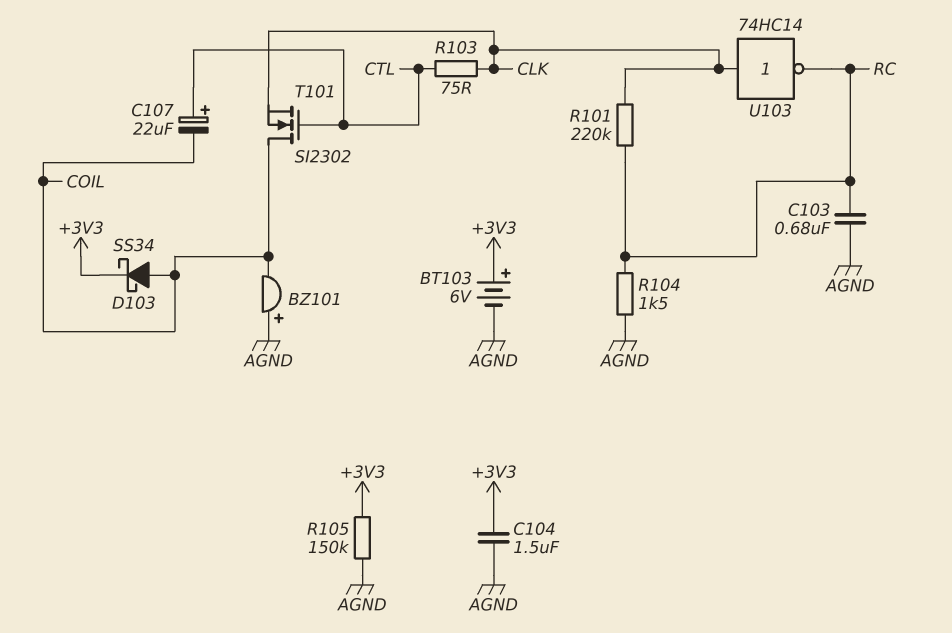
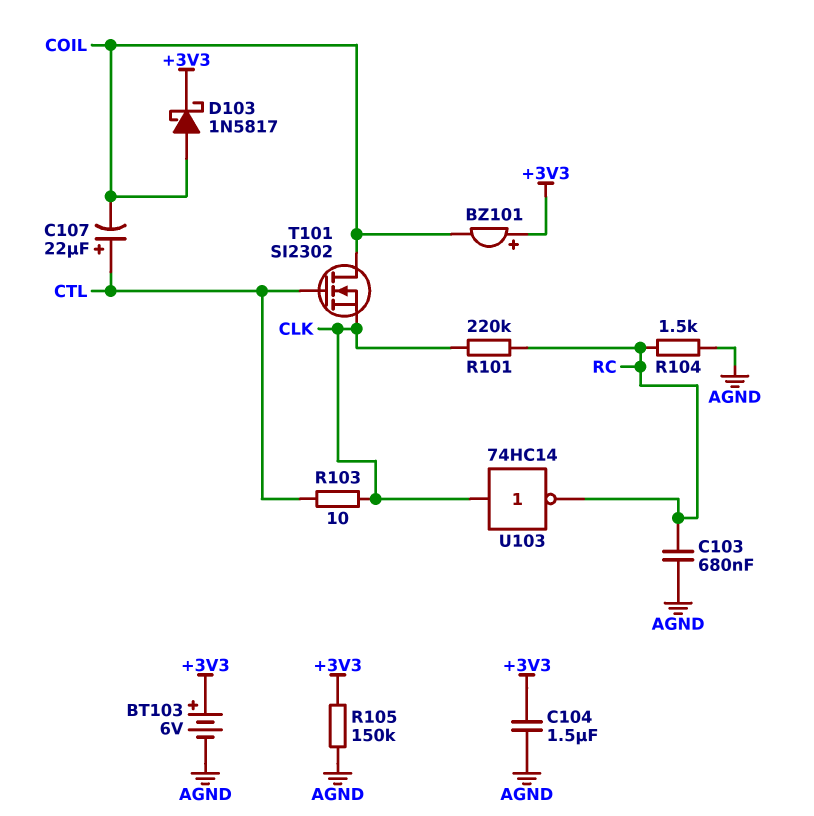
BZ101: buzzer (plus AGND, minus COIL) -> buzzer (plus +3V3, minus COIL)
D103: schottky SS34 (A COIL, K +3V3) -> schottky 1N5817 (A COIL, K +3V3)
R103: 75 (CLK, CTL) -> 10 (CLK, CTL)

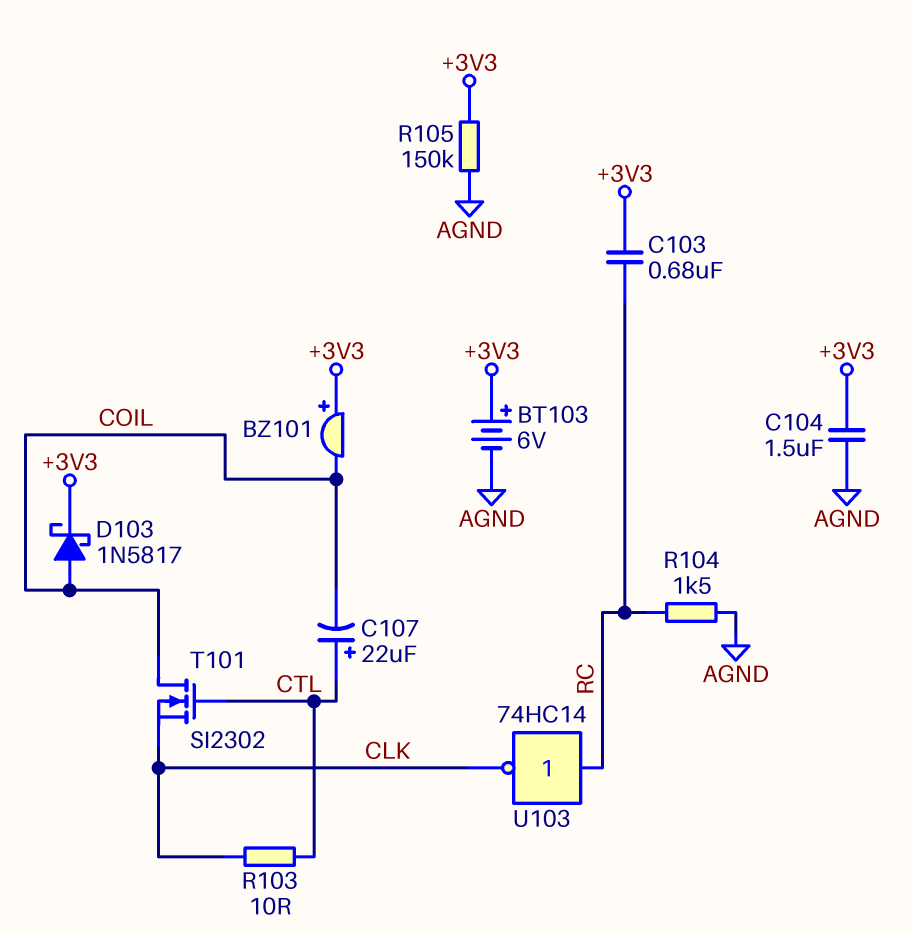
C103: 680nF (AGND, RC) -> 680nF (+3V3, RC)
R101: 220k (CLK, RC) -> none
U103: NOT 74HC14 (in CLK, out RC) -> NOT 74HC14 (in RC, out CLK)

